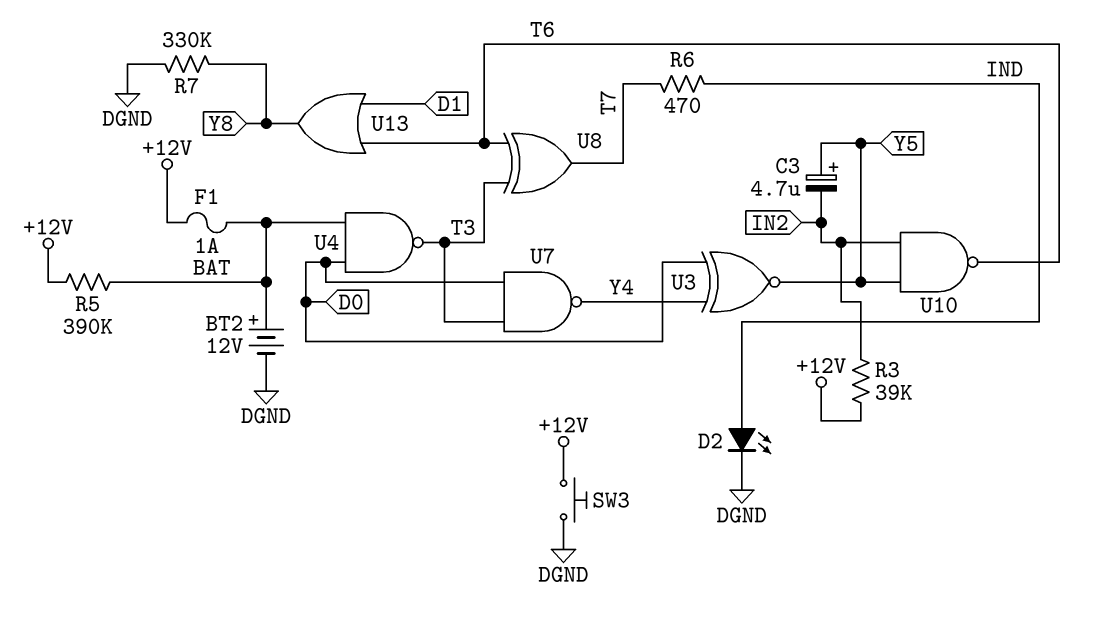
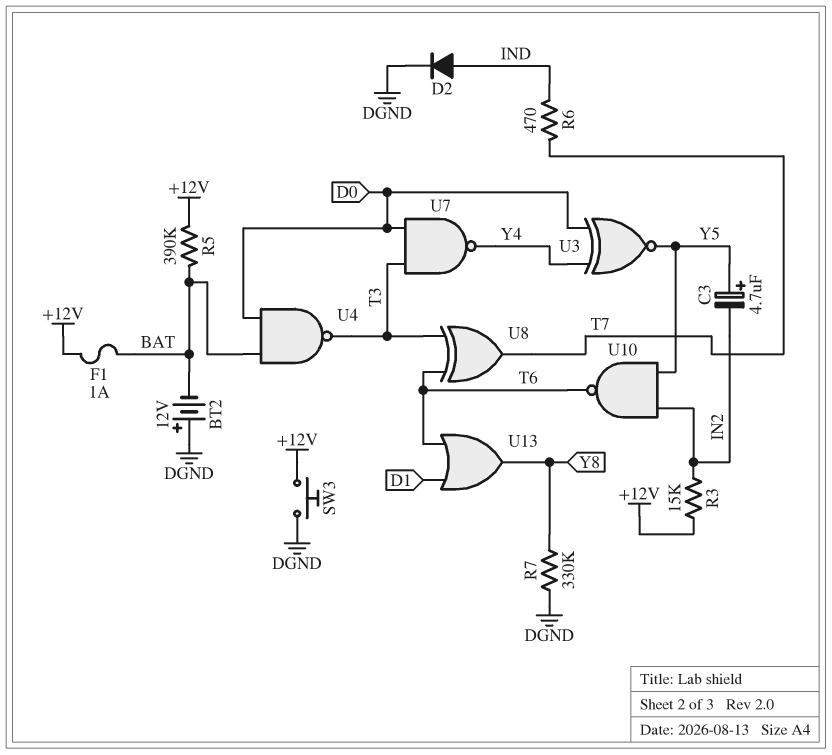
BT2: 12V (plus BAT, minus DGND) -> 12V (plus DGND, minus BAT)
D2: LED (A IND, K DGND) -> diode (A IND, K DGND)
R3: 39k (+12V, IN2) -> 15k (+12V, IN2)

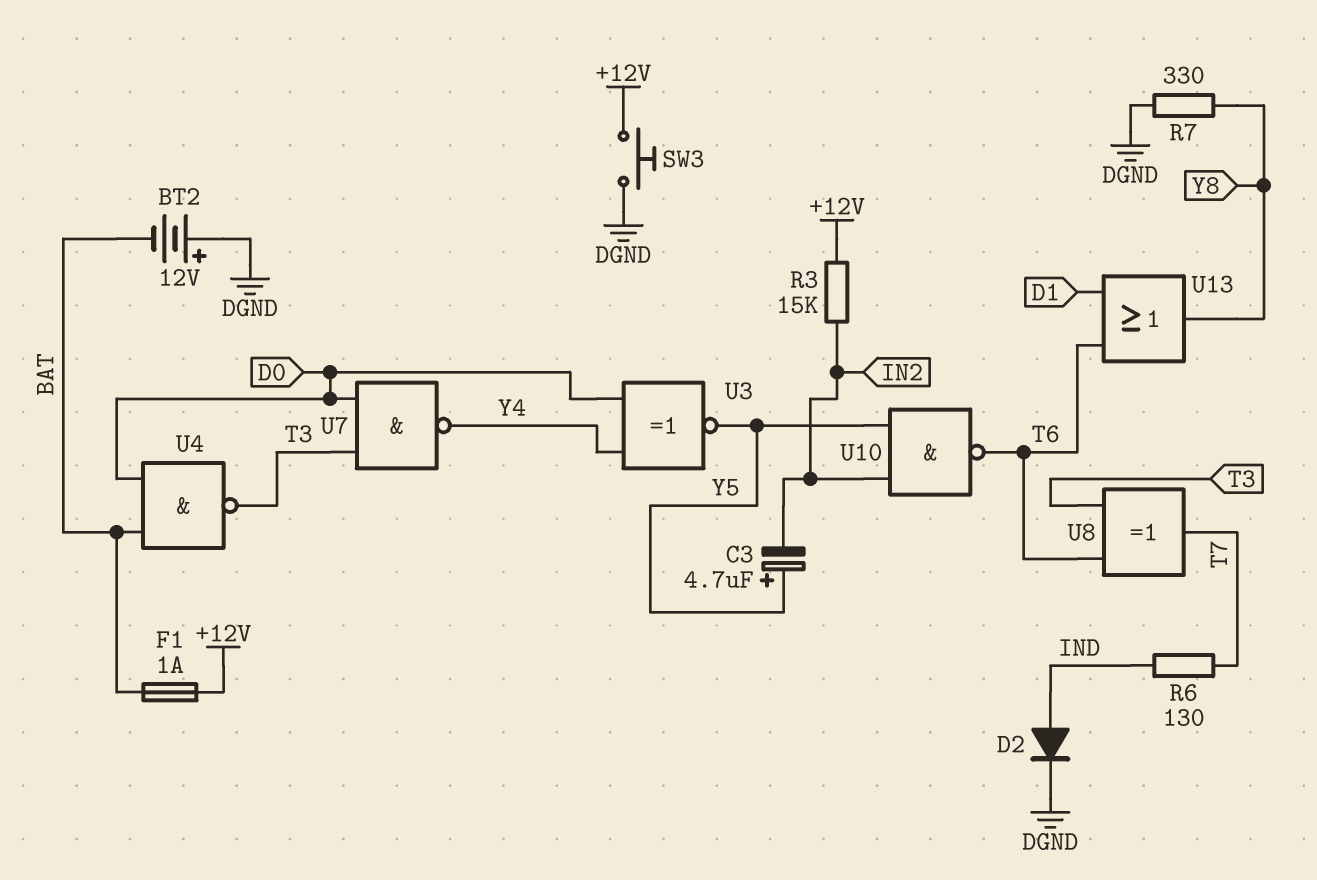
R5: 390k (+12V, BAT) -> none
R6: 470 (IND, T7) -> 130 (IND, T7)
R7: 330k (DGND, Y8) -> 330 (DGND, Y8)

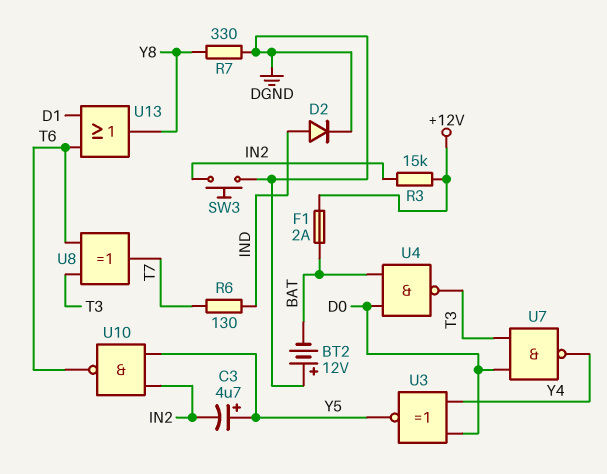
F1: 1A (+12V, BAT) -> 2A (+12V, BAT)
SW3: button (+12V, DGND) -> button (DGND, IN2)

